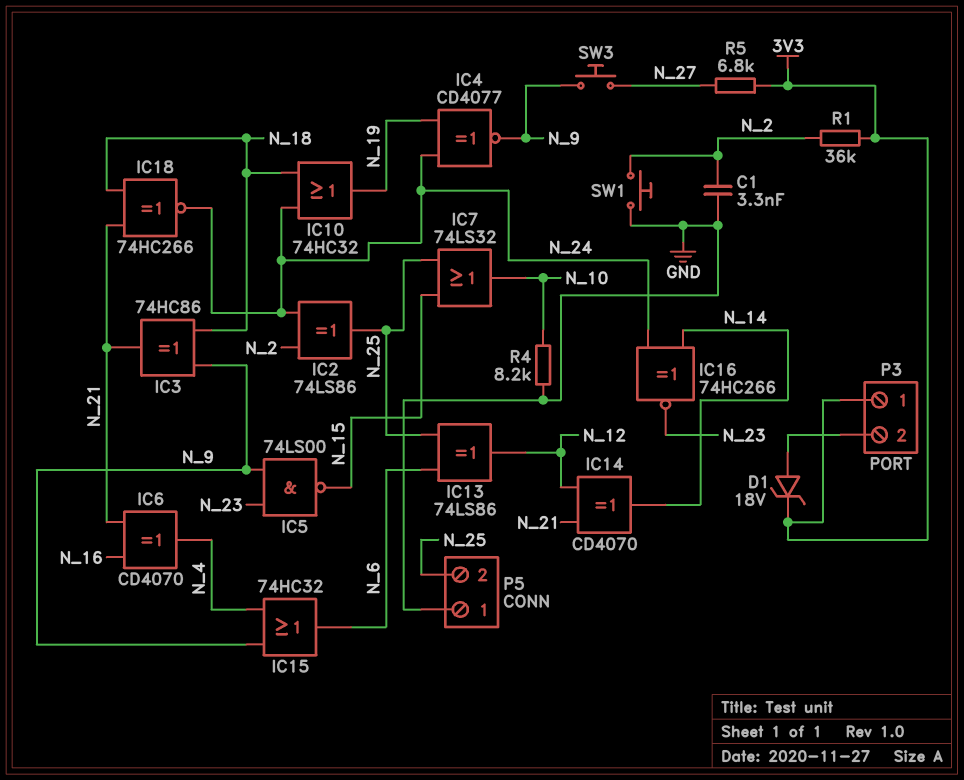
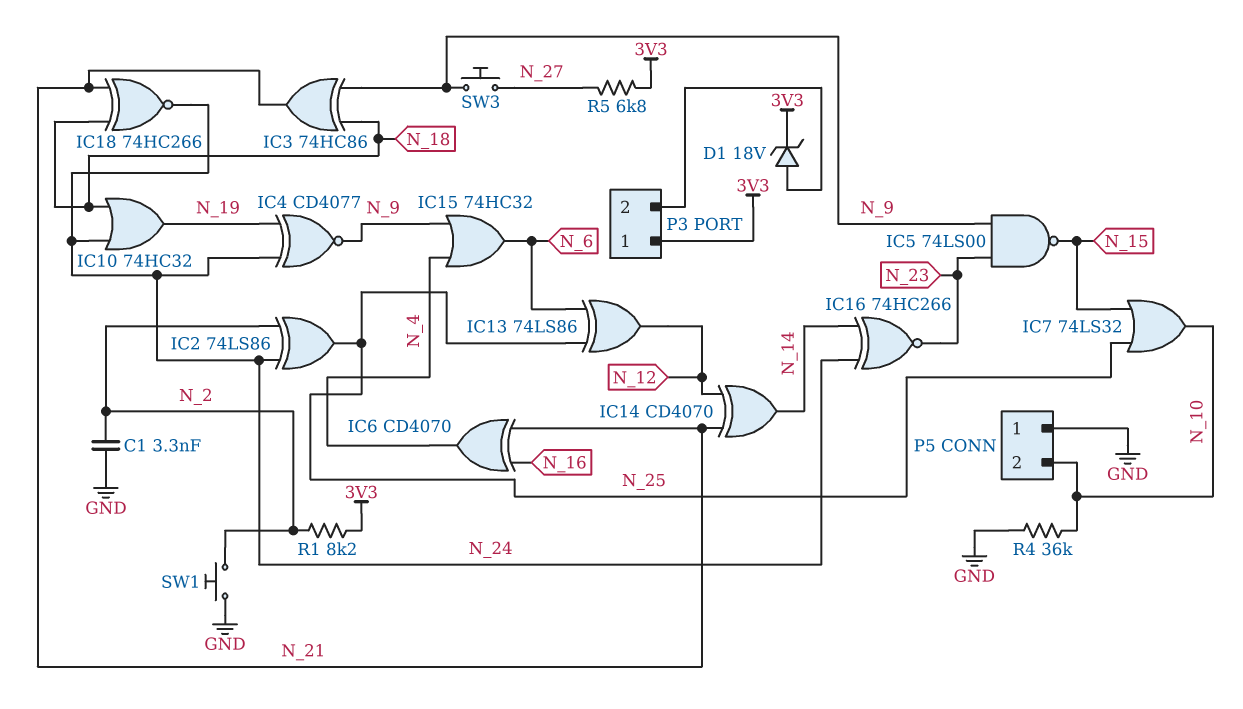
P5 pin 2: N_25 -> N_10
R1: 36k (3V3, N_2) -> 8.2k (3V3, N_2)
R4: 8.2k (GND, N_10) -> 36k (GND, N_10)

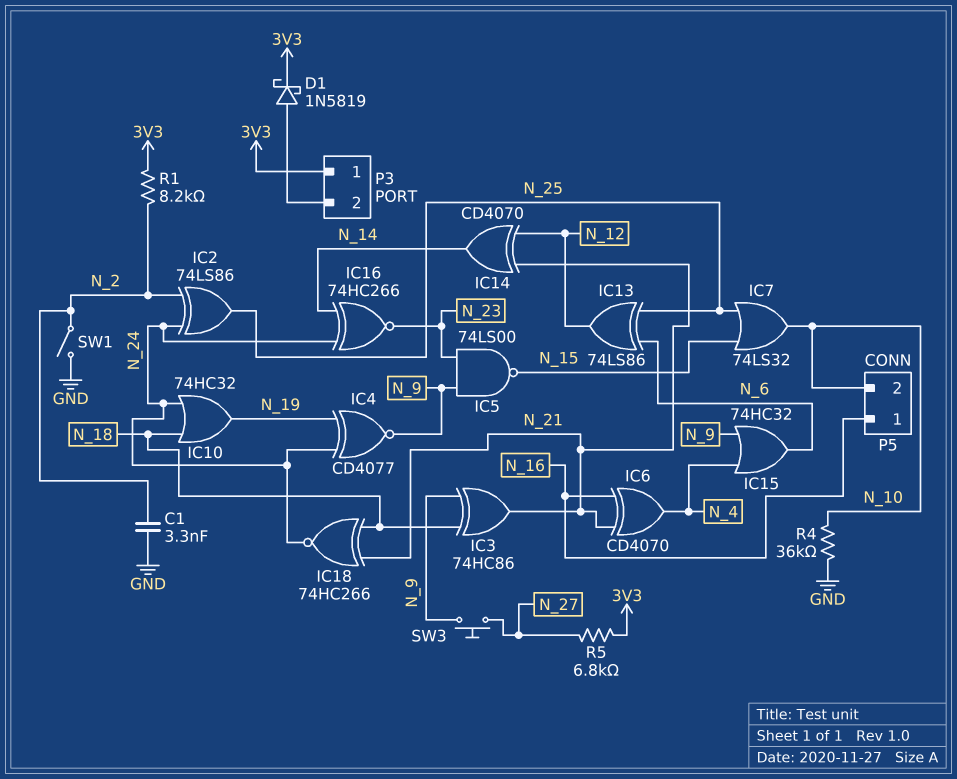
D1: zener 18V (A P3/2, K 3V3) -> schottky 1N5819 (A P3/2, K 3V3)
P5 pin 1: GND -> N_16
SW1: button (GND, N_2) -> switch (GND, N_2)

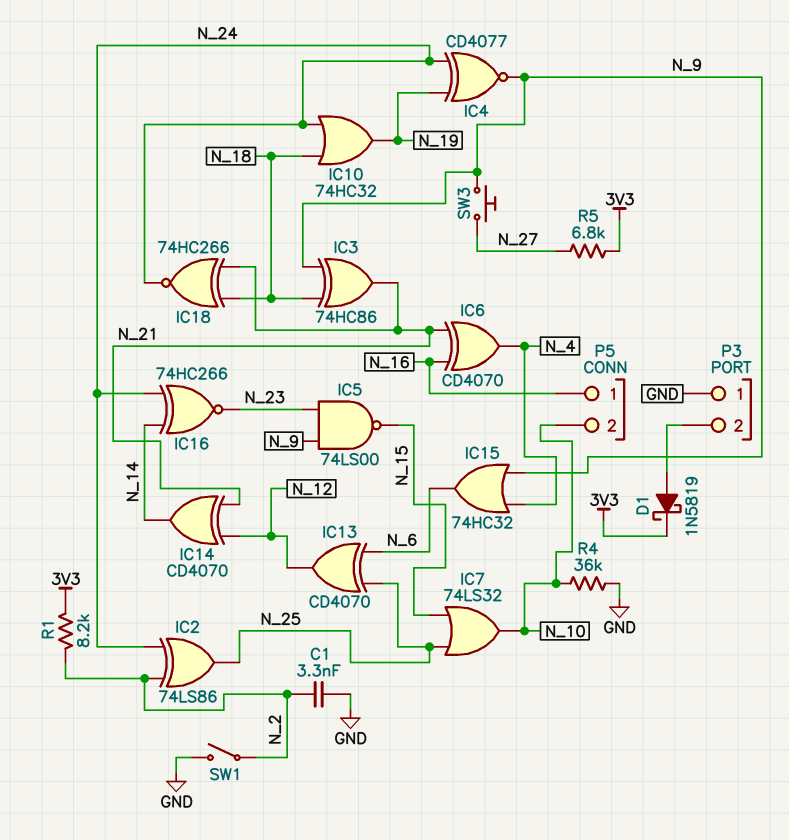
IC13: XOR 74LS86 (in N_6, in N_25, out N_12) -> XOR CD4070 (in N_6, in N_25, out N_12)
P3 pin 1: 3V3 -> GND

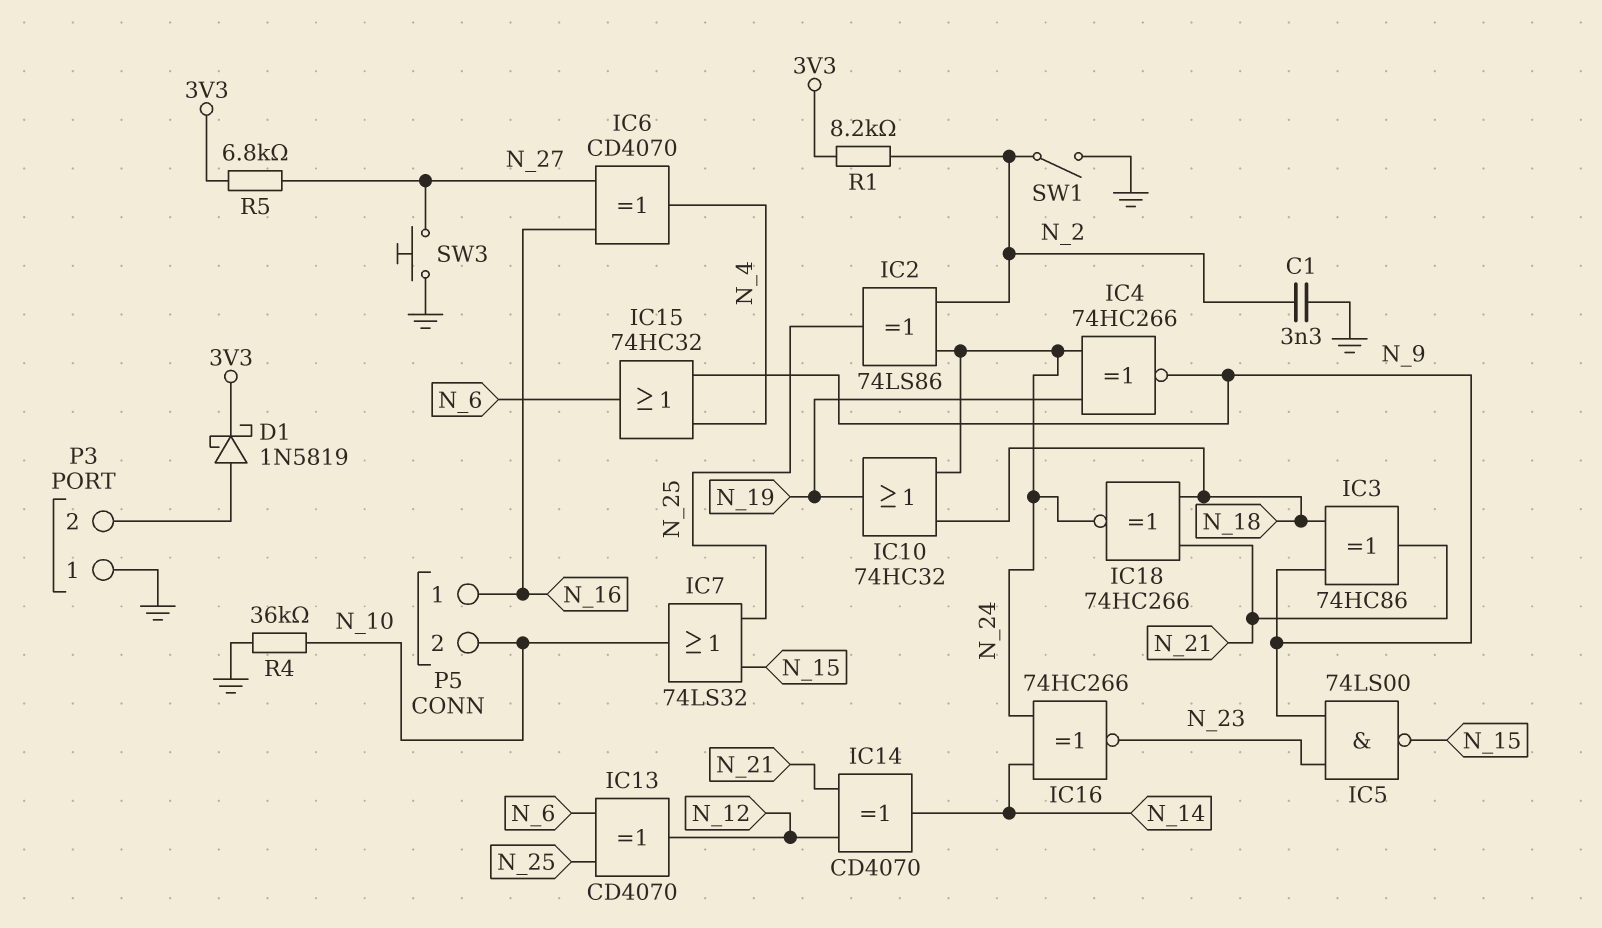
IC4: XNOR CD4077 (in N_19, in N_24, out N_9) -> XNOR 74HC266 (in N_19, in N_24, out N_9)
IC6: XOR CD4070 (in N_16, in N_21, out N_4) -> XOR CD4070 (in N_16, in N_27, out N_4)
SW3: button (N_9, N_27) -> button (GND, N_27)

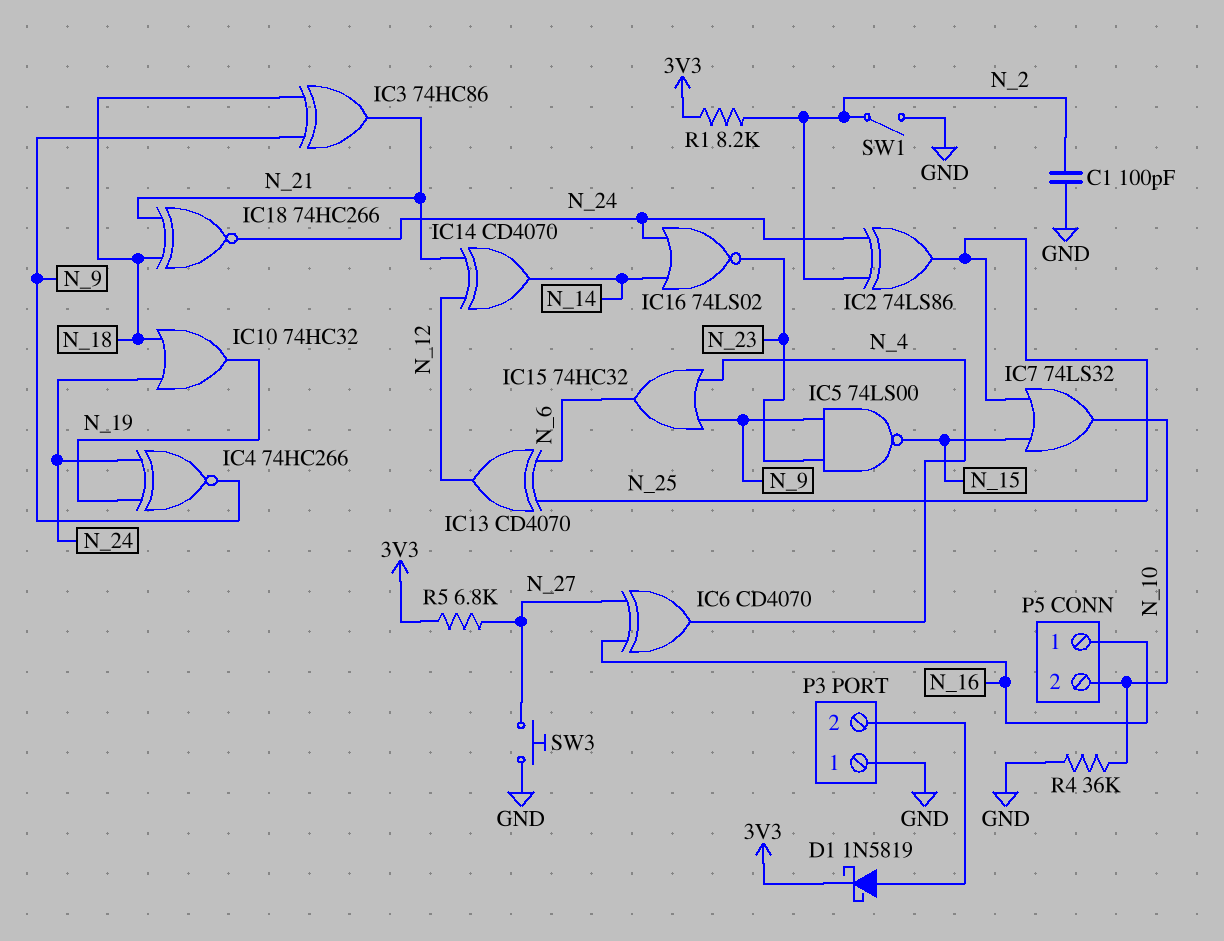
C1: 3.3nF (GND, N_2) -> 100pF (GND, N_2)
IC16: XNOR 74HC266 (in N_14, in N_24, out N_23) -> NOR 74LS02 (in N_14, in N_24, out N_23)

